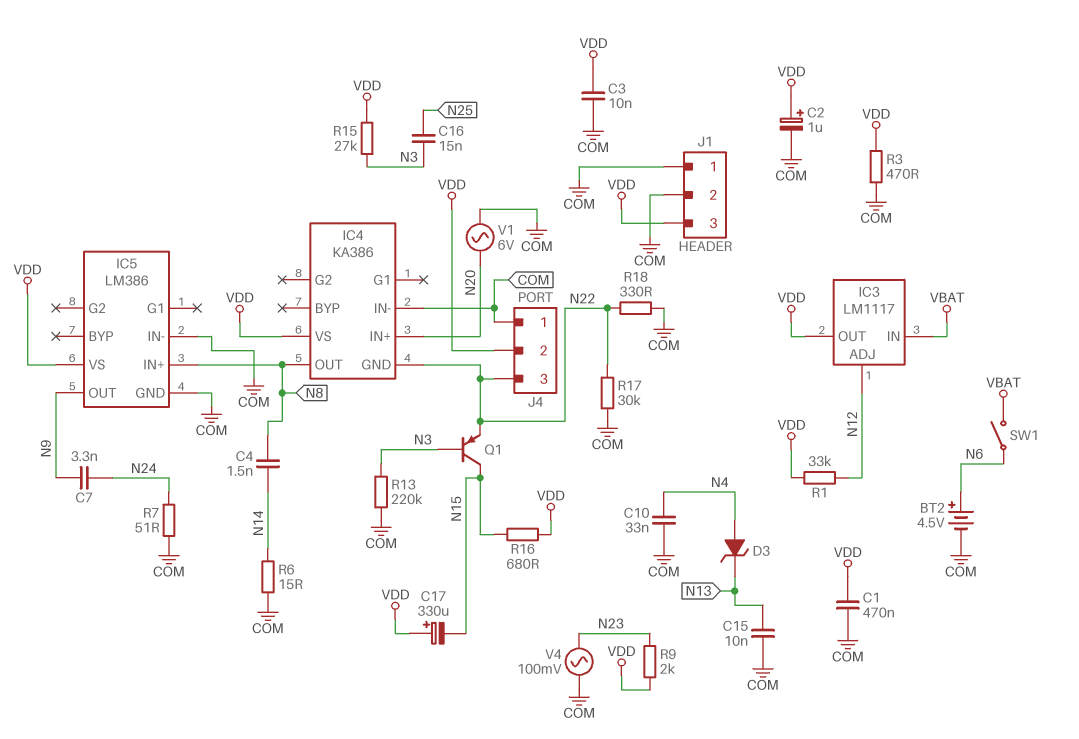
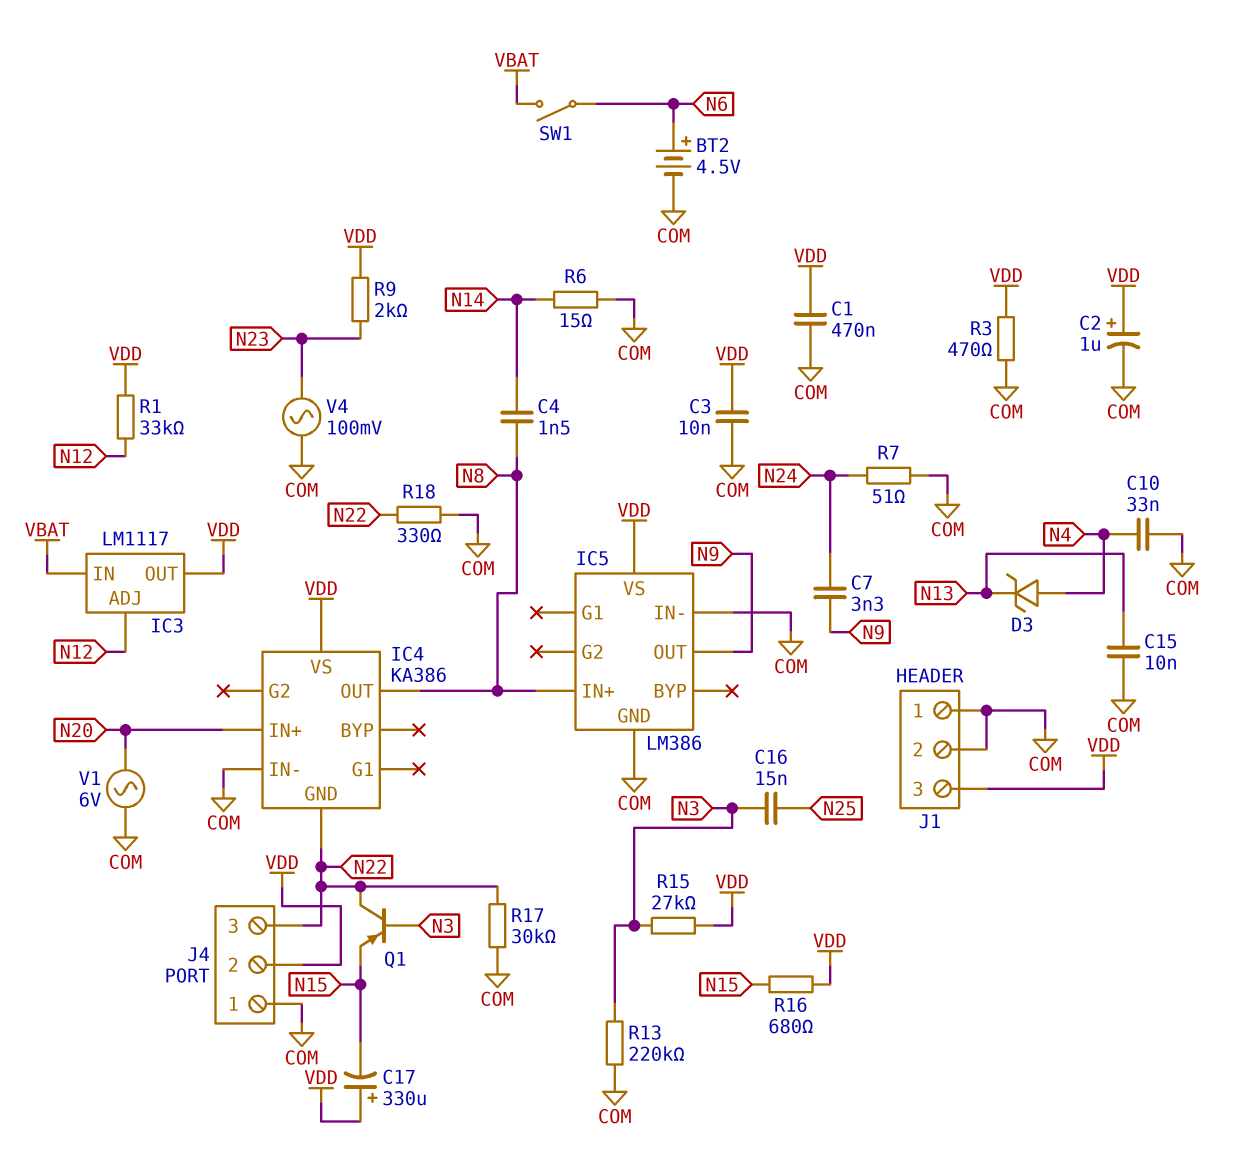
Q1: PNP (B N3, C N15, E N22) -> PNP (B N3, C N22, E N15)

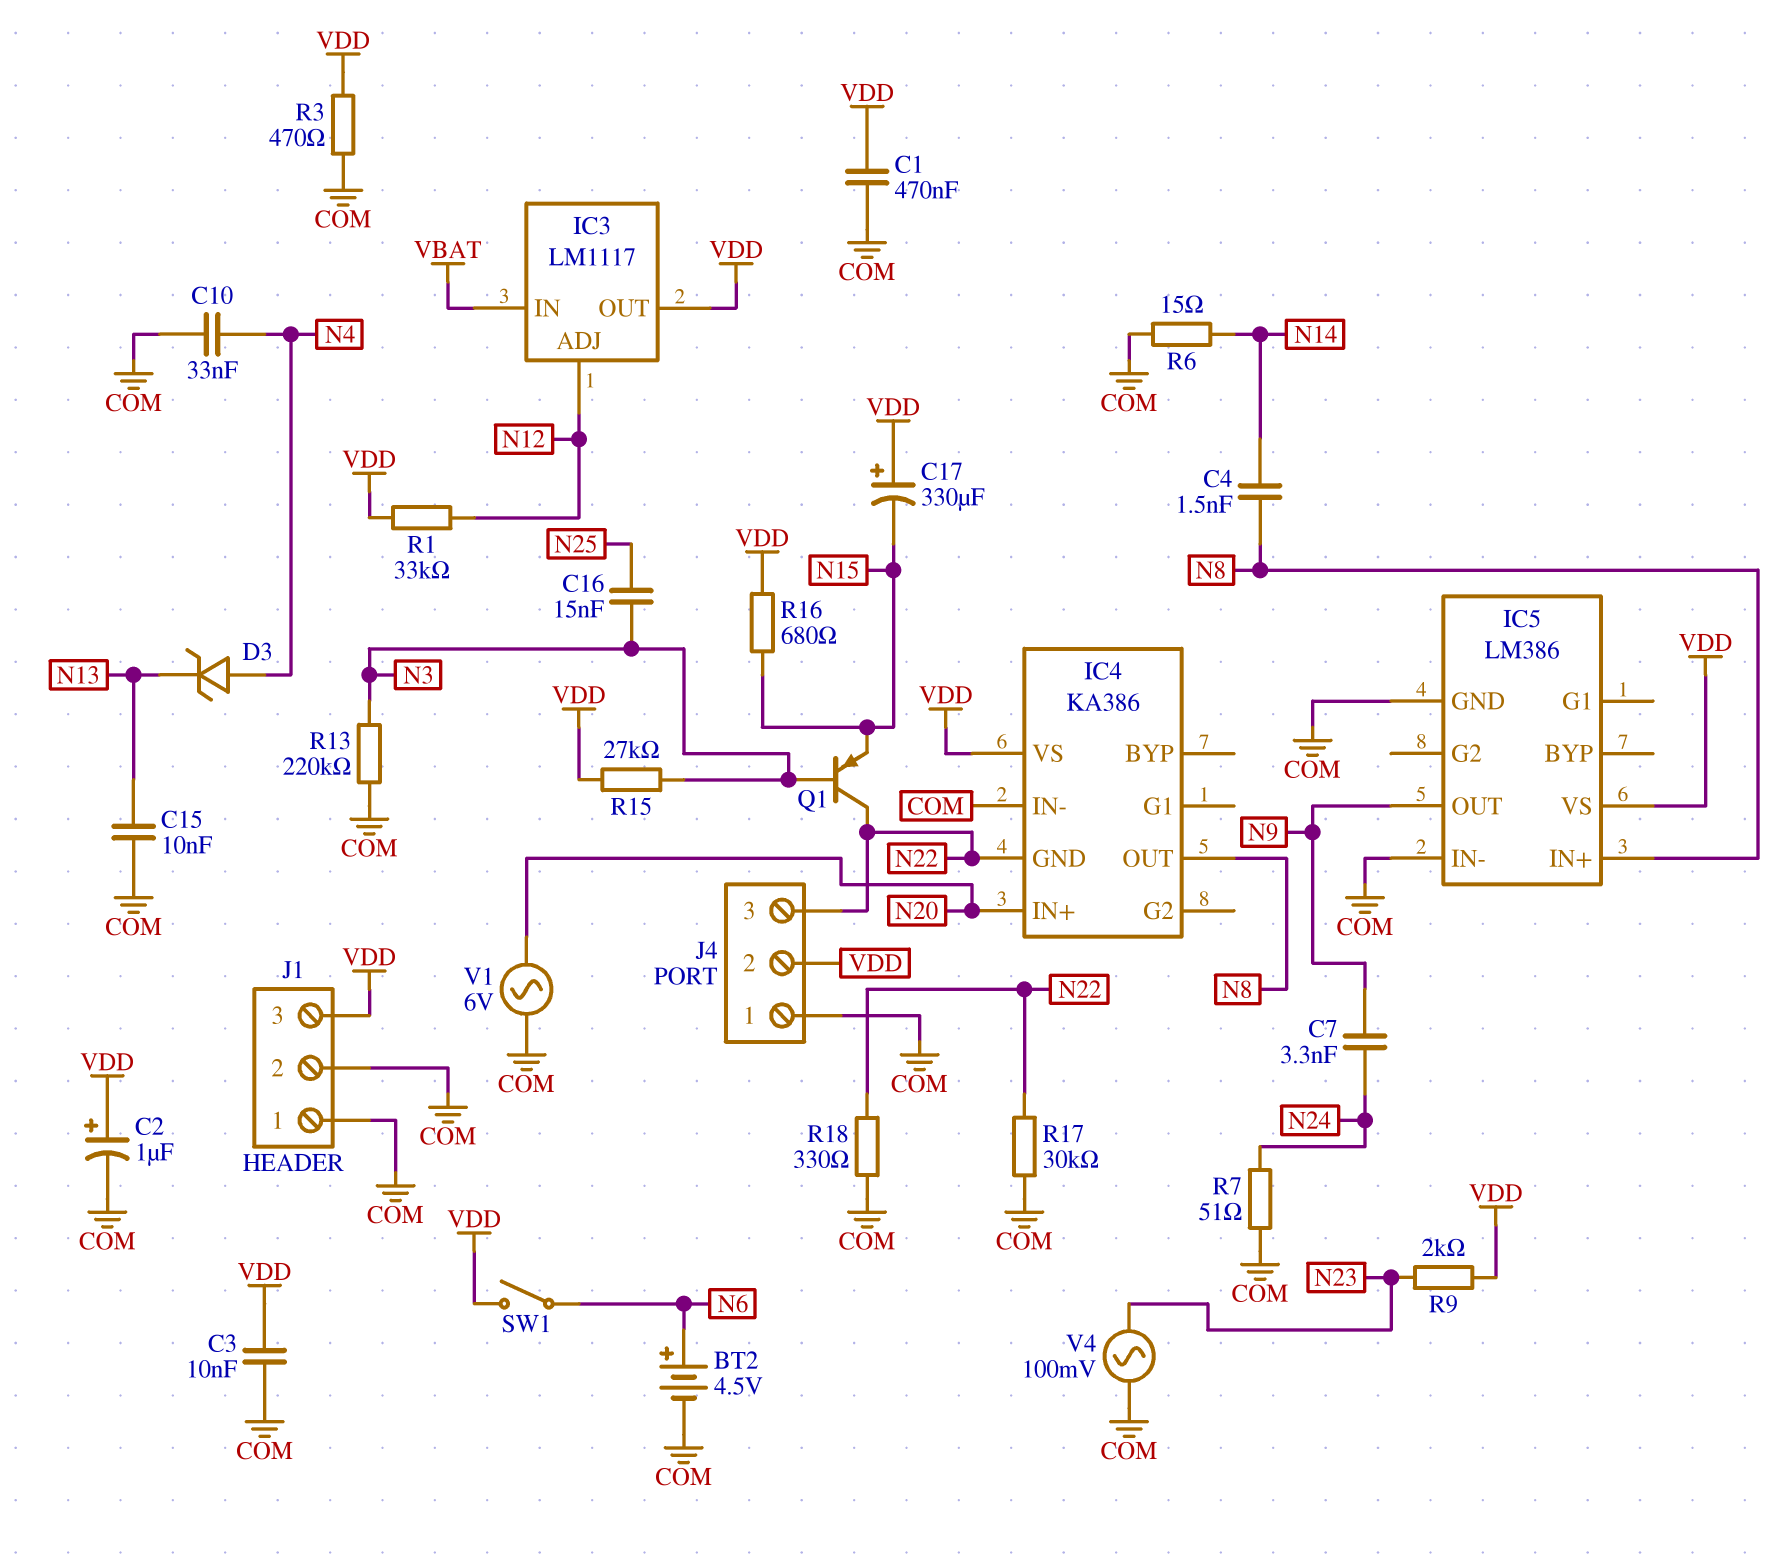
SW1: switch (N6, VBAT) -> switch (N6, VDD)

